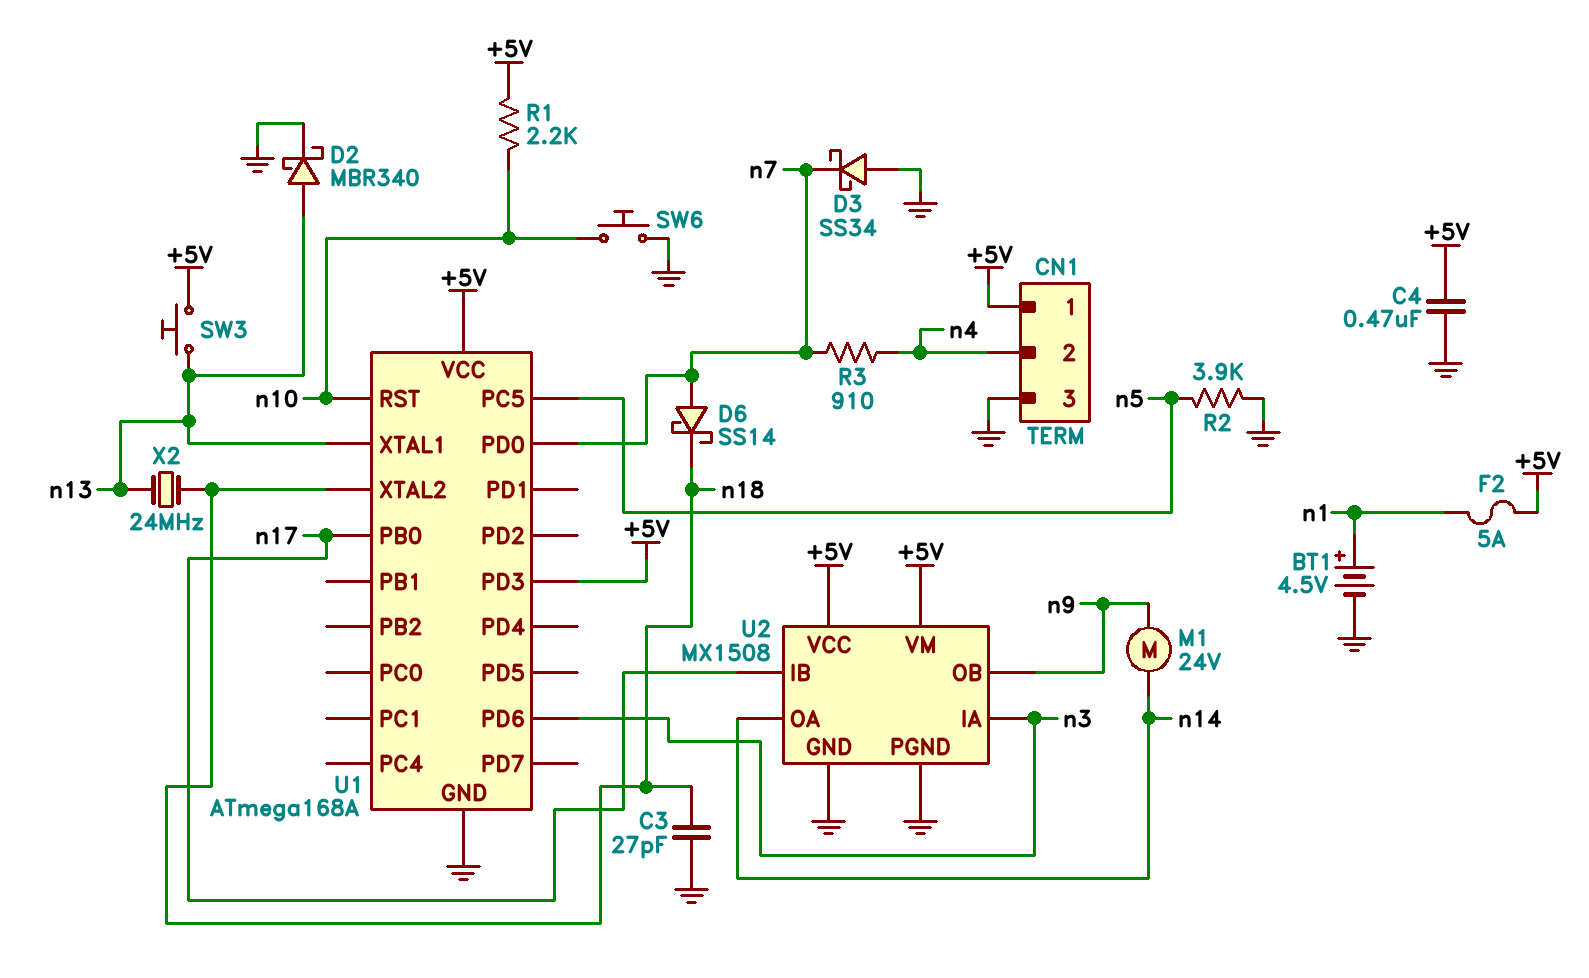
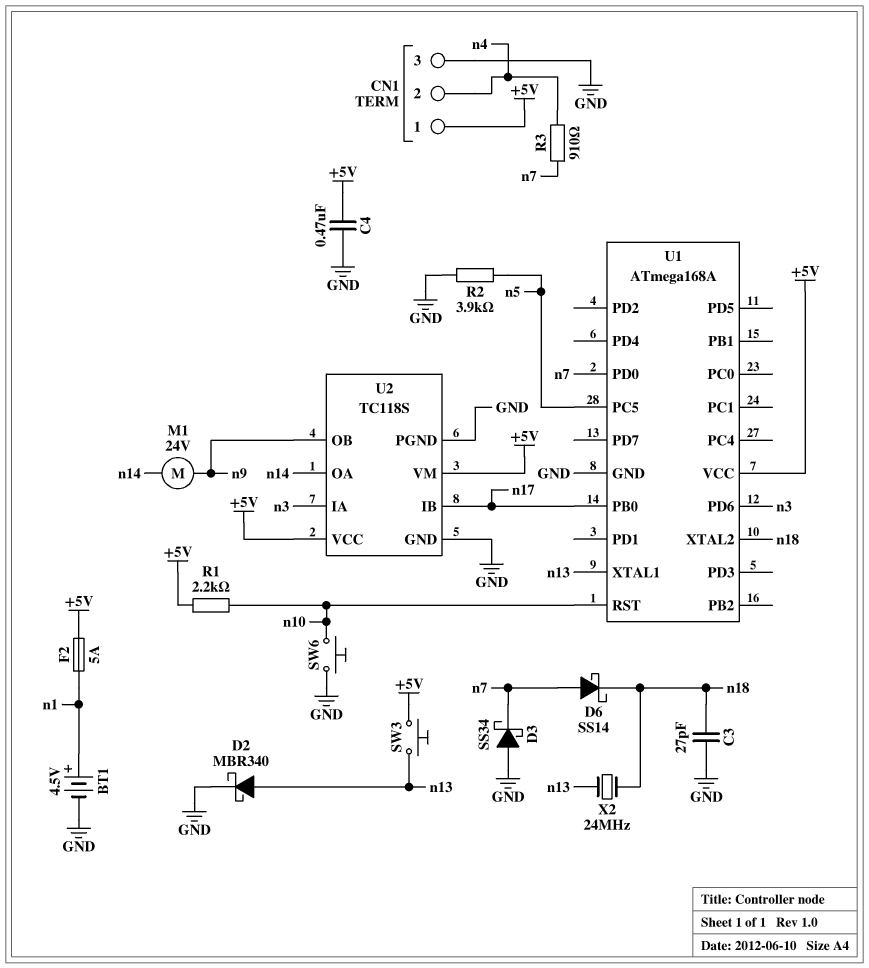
U1 pin PD3: +5V -> none
U2: MX1508 -> TC118S

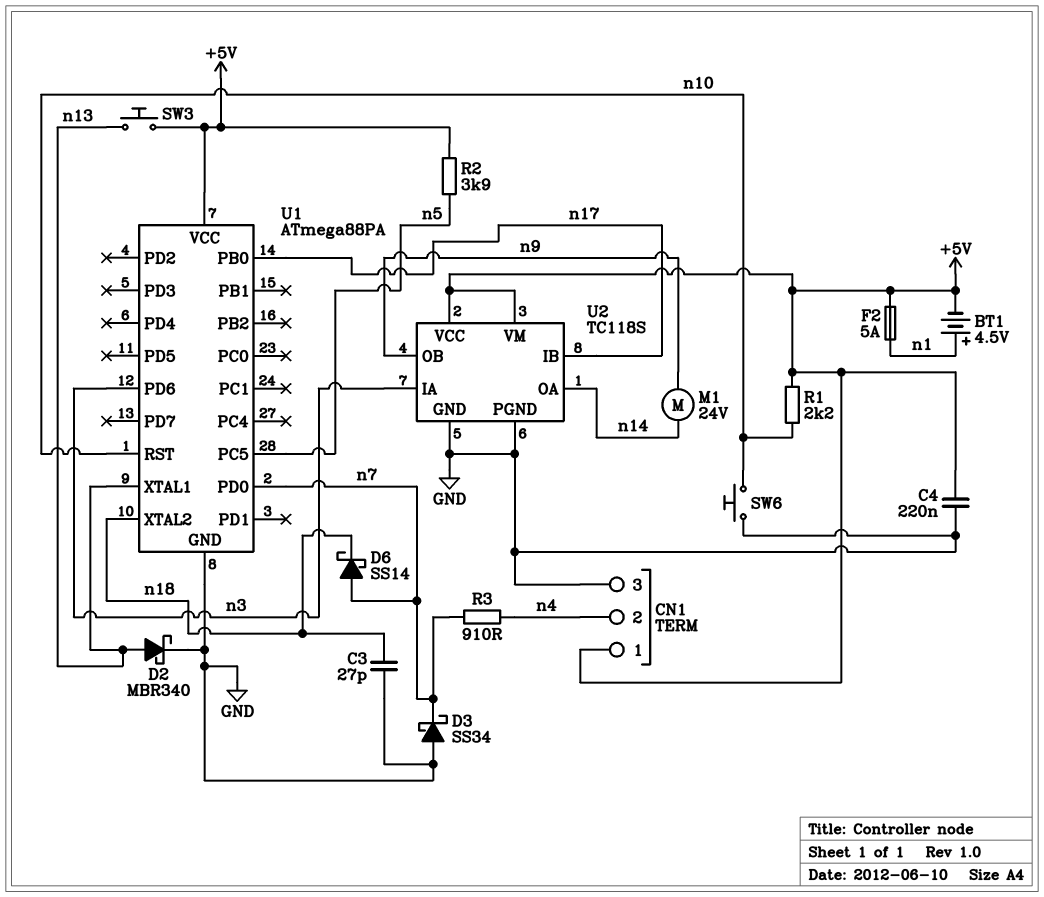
BT1: 4.5V (plus n1, minus GND) -> 4.5V (plus n1, minus +5V)
C4: 470nF (+5V, GND) -> 220nF (+5V, GND)
R2: 3.9k (GND, n5) -> 3.9k (+5V, n5)
U1: ATmega168A -> ATmega88PA
X2: 24MHz (n13, n18) -> none

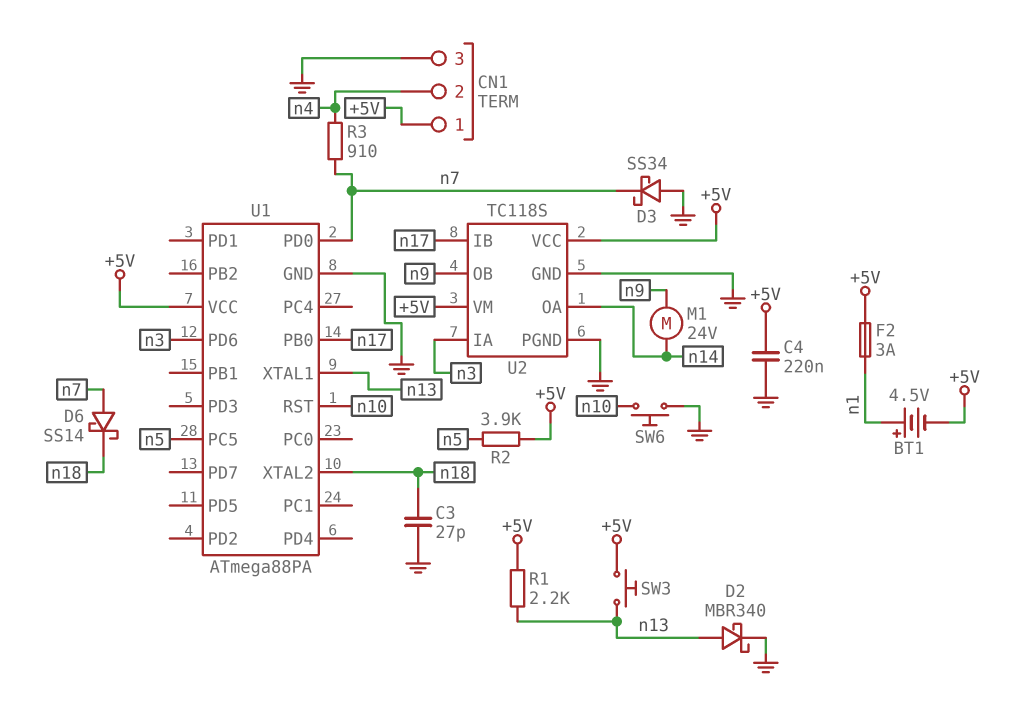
F2: 5A (+5V, n1) -> 3A (+5V, n1)
R1: 2.2k (+5V, n10) -> 2.2k (+5V, n13)

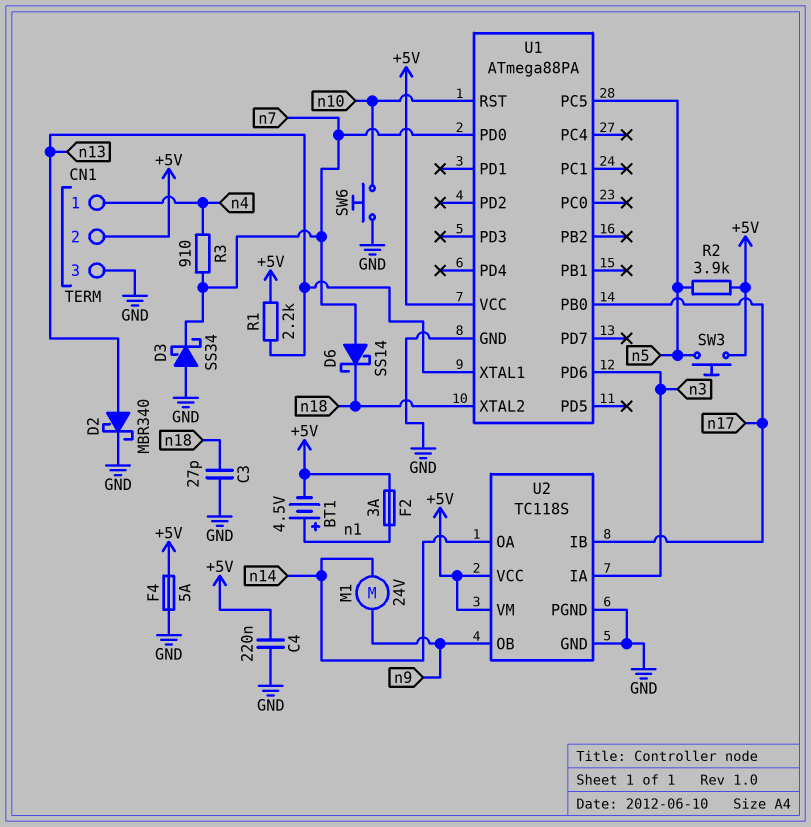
CN1 pin 1: +5V -> n4
CN1 pin 2: n4 -> +5V
F4: none -> 5A (+5V, GND)
SW3: button (+5V, n13) -> button (+5V, n5)

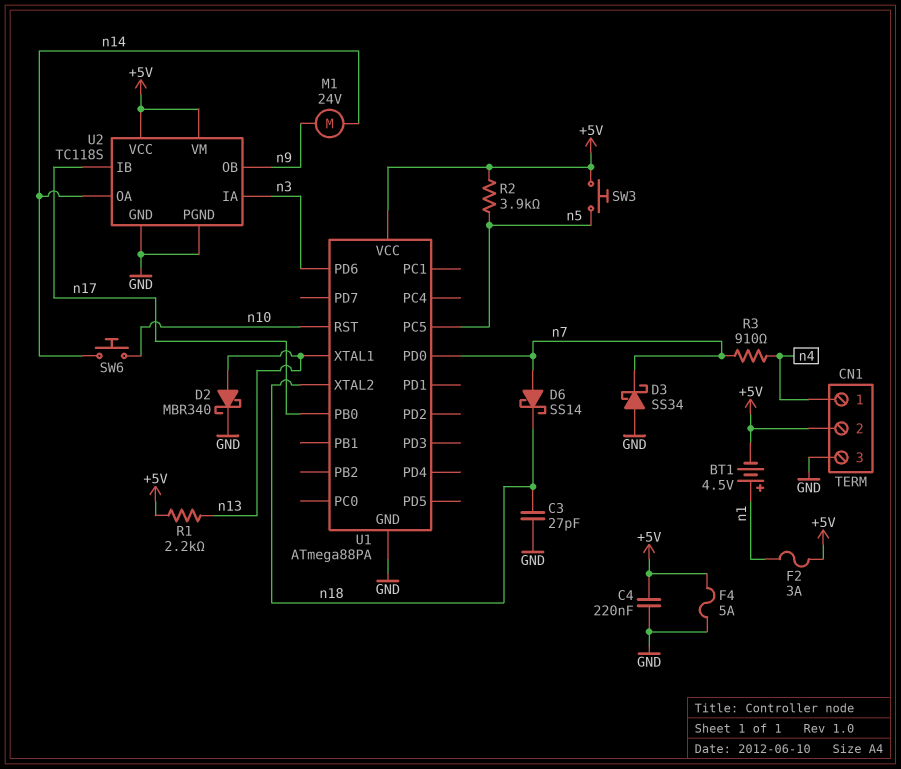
SW6: button (GND, n10) -> button (n10, n14)

